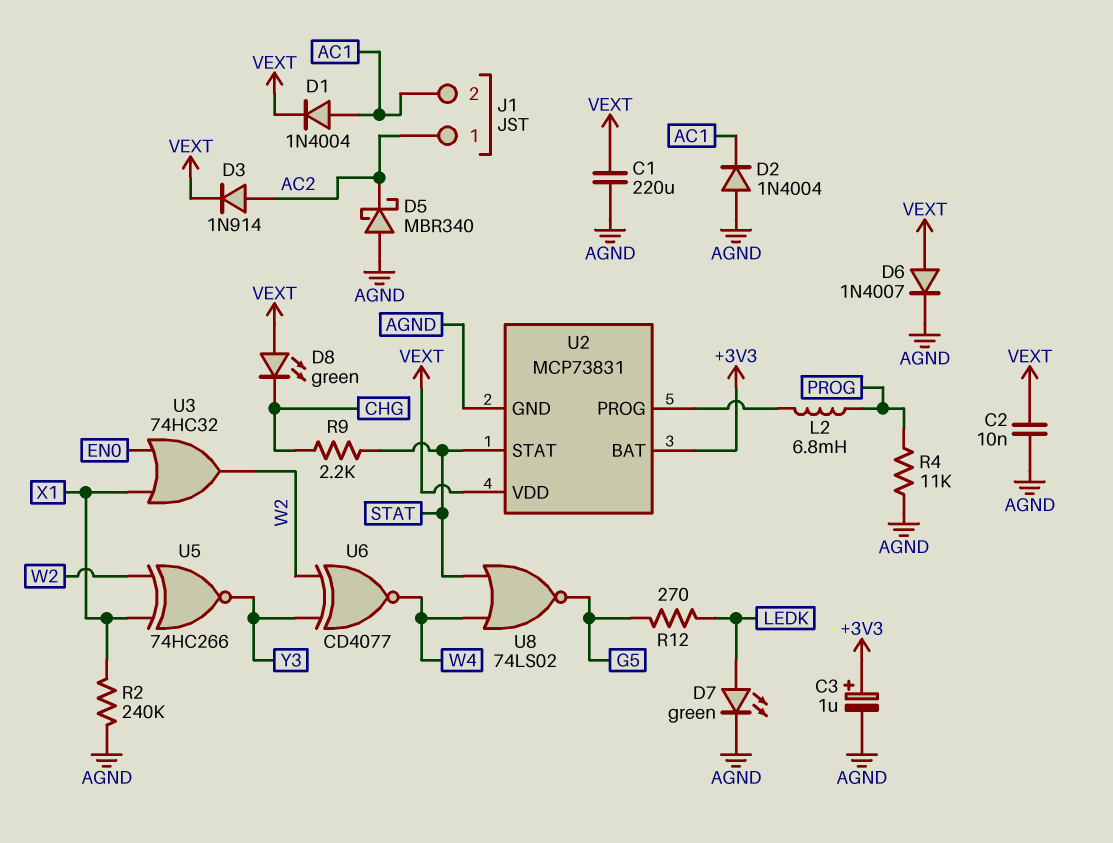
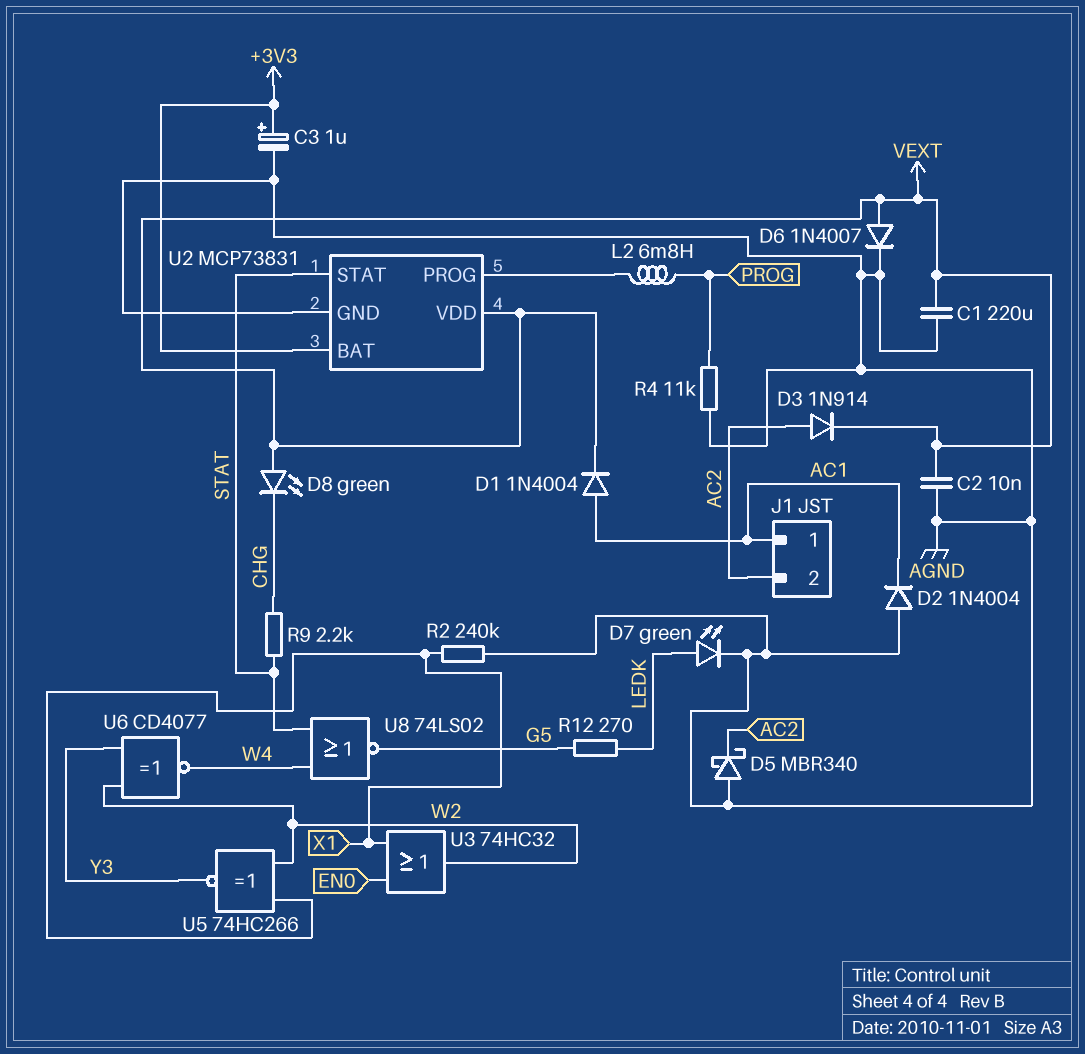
J1 pin 1: AC2 -> AC1
J1 pin 2: AC1 -> AC2

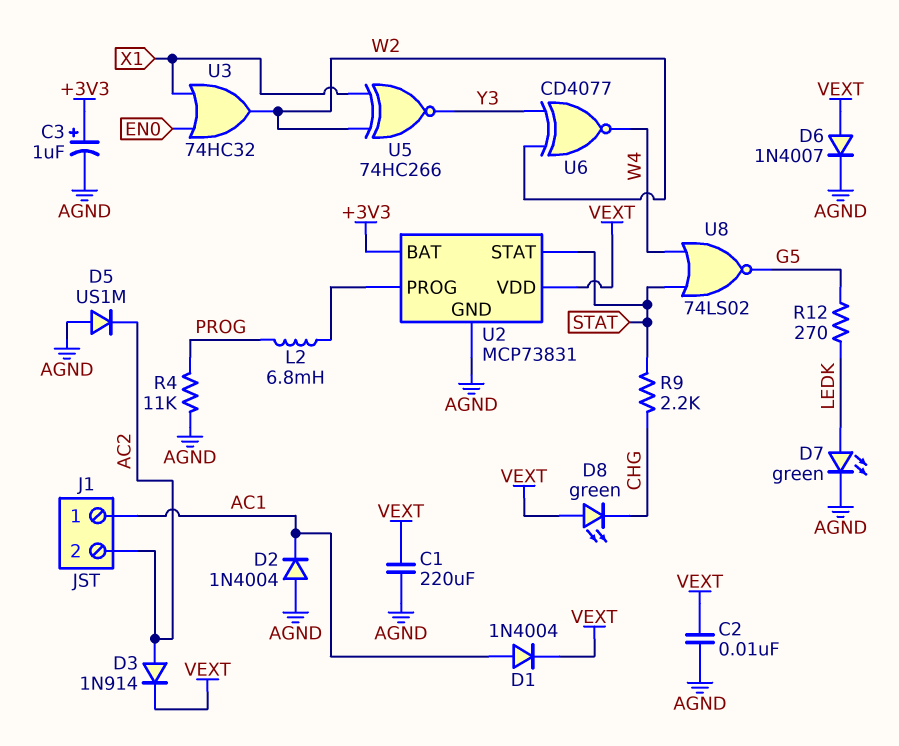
D5: schottky MBR340 (A AGND, K AC2) -> diode US1M (A AGND, K AC2)
R2: 240k (AGND, X1) -> none

